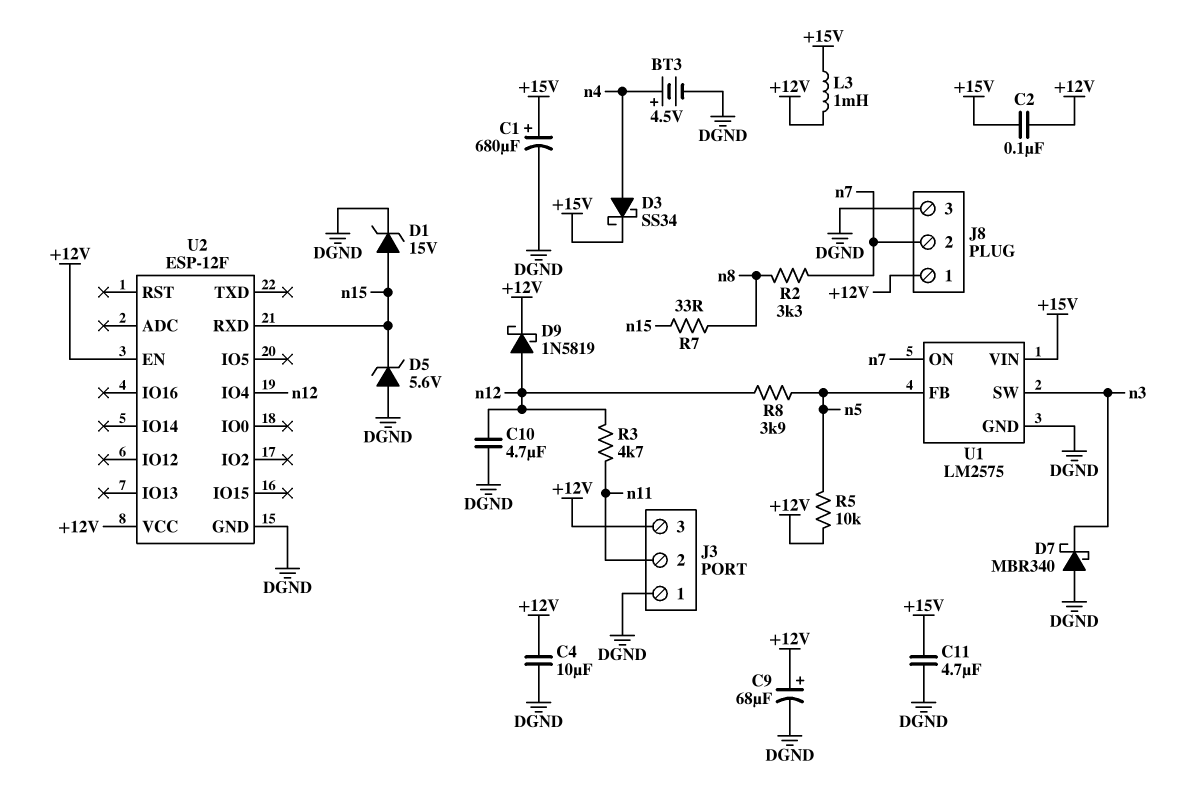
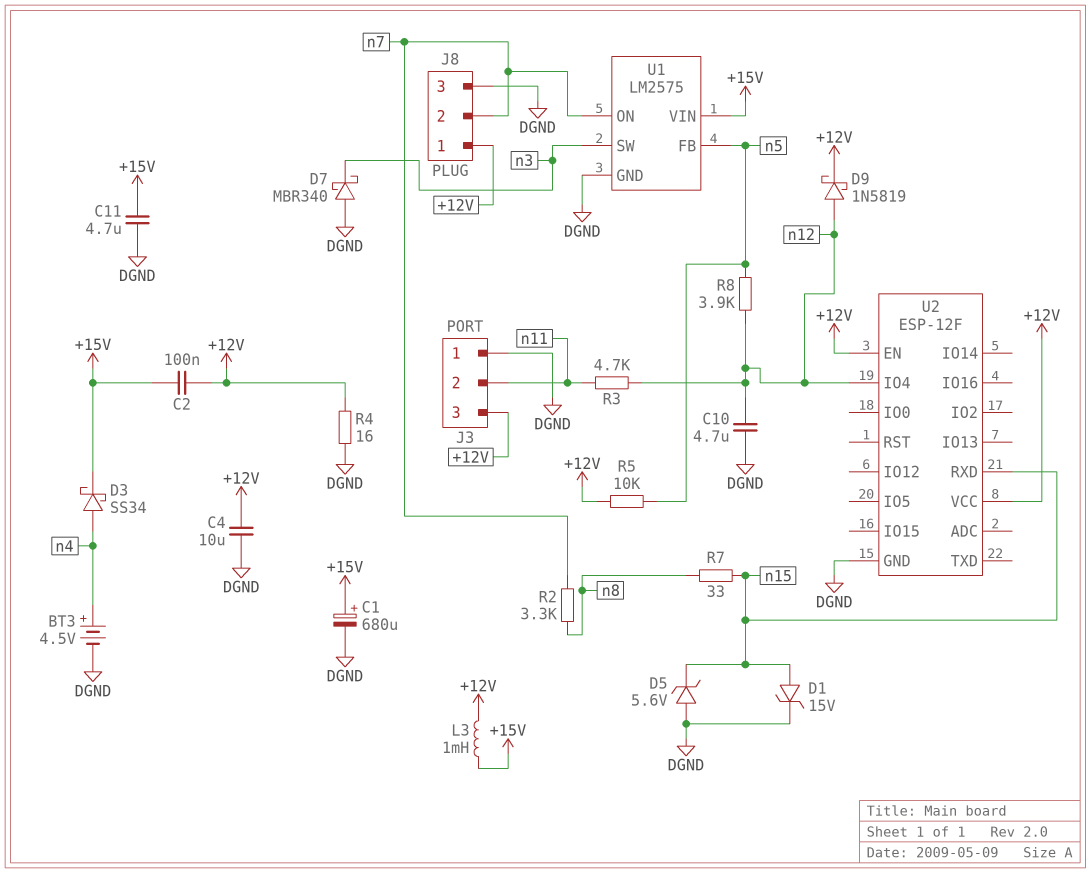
C9: 68uF (plus +12V, minus DGND) -> none
R4: none -> 16 (+12V, DGND)

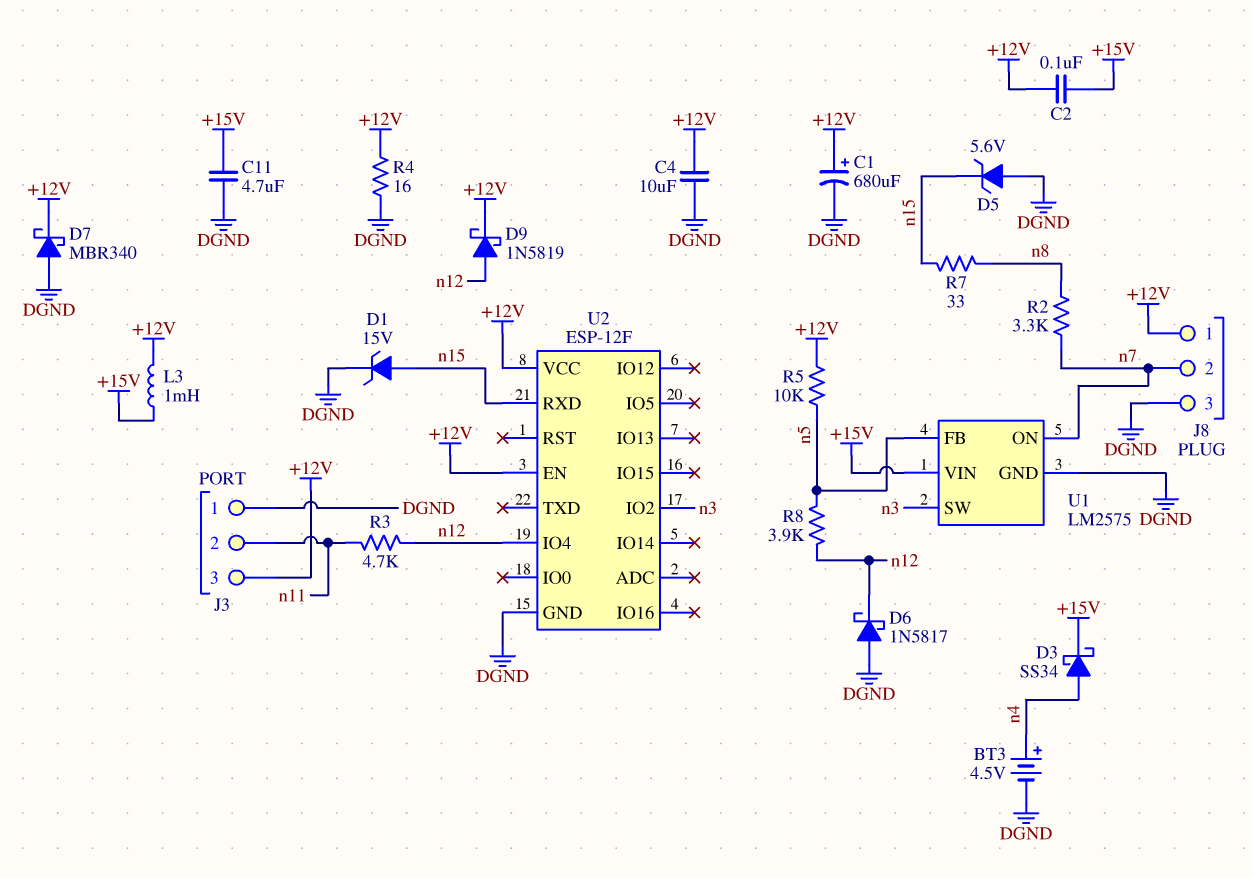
C1: 680uF (plus +15V, minus DGND) -> 680uF (plus +12V, minus DGND)
C10: 4.7uF (DGND, n12) -> none
D6: none -> schottky 1N5817 (A DGND, K n12)
D7: schottky MBR340 (A DGND, K n3) -> schottky MBR340 (A DGND, K +12V)
U2 pin IO2: none -> n3

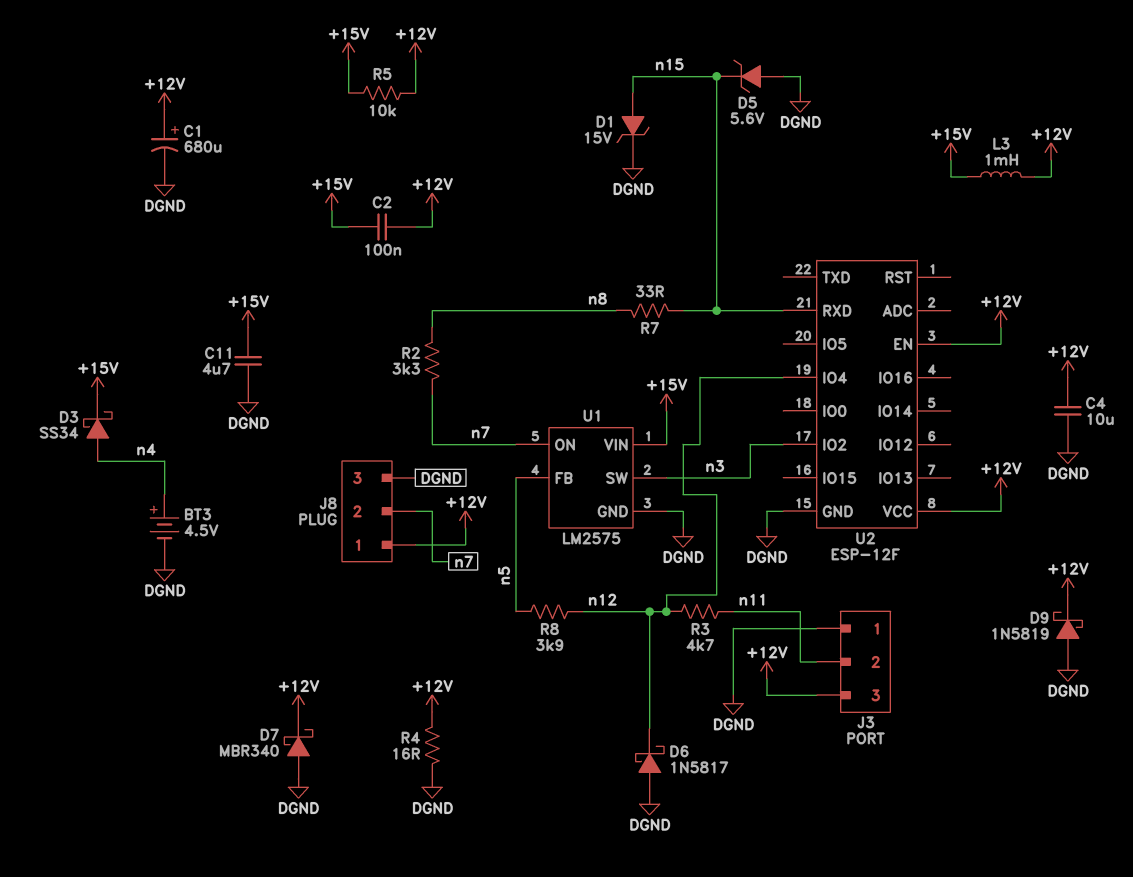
D9: schottky 1N5819 (A n12, K +12V) -> schottky 1N5819 (A DGND, K +12V)
R5: 10k (+12V, n5) -> 10k (+12V, +15V)

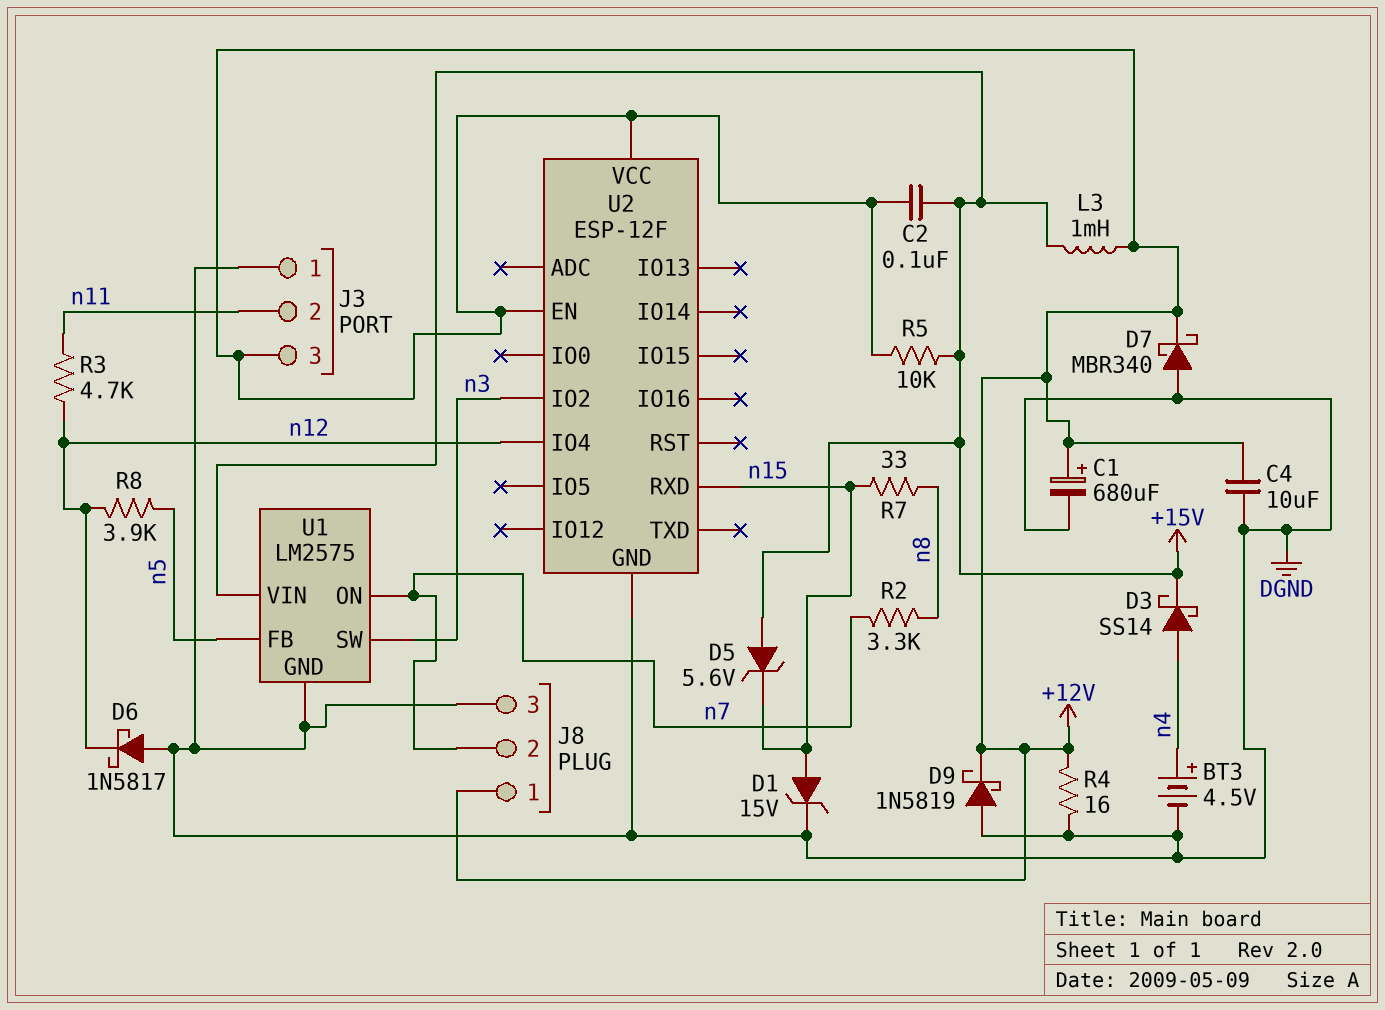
C11: 4.7uF (+15V, DGND) -> none
D3: schottky SS34 (A n4, K +15V) -> schottky SS14 (A n4, K +15V)
D5: zener 5.6V (A DGND, K n15) -> zener 5.6V (A +15V, K n15)

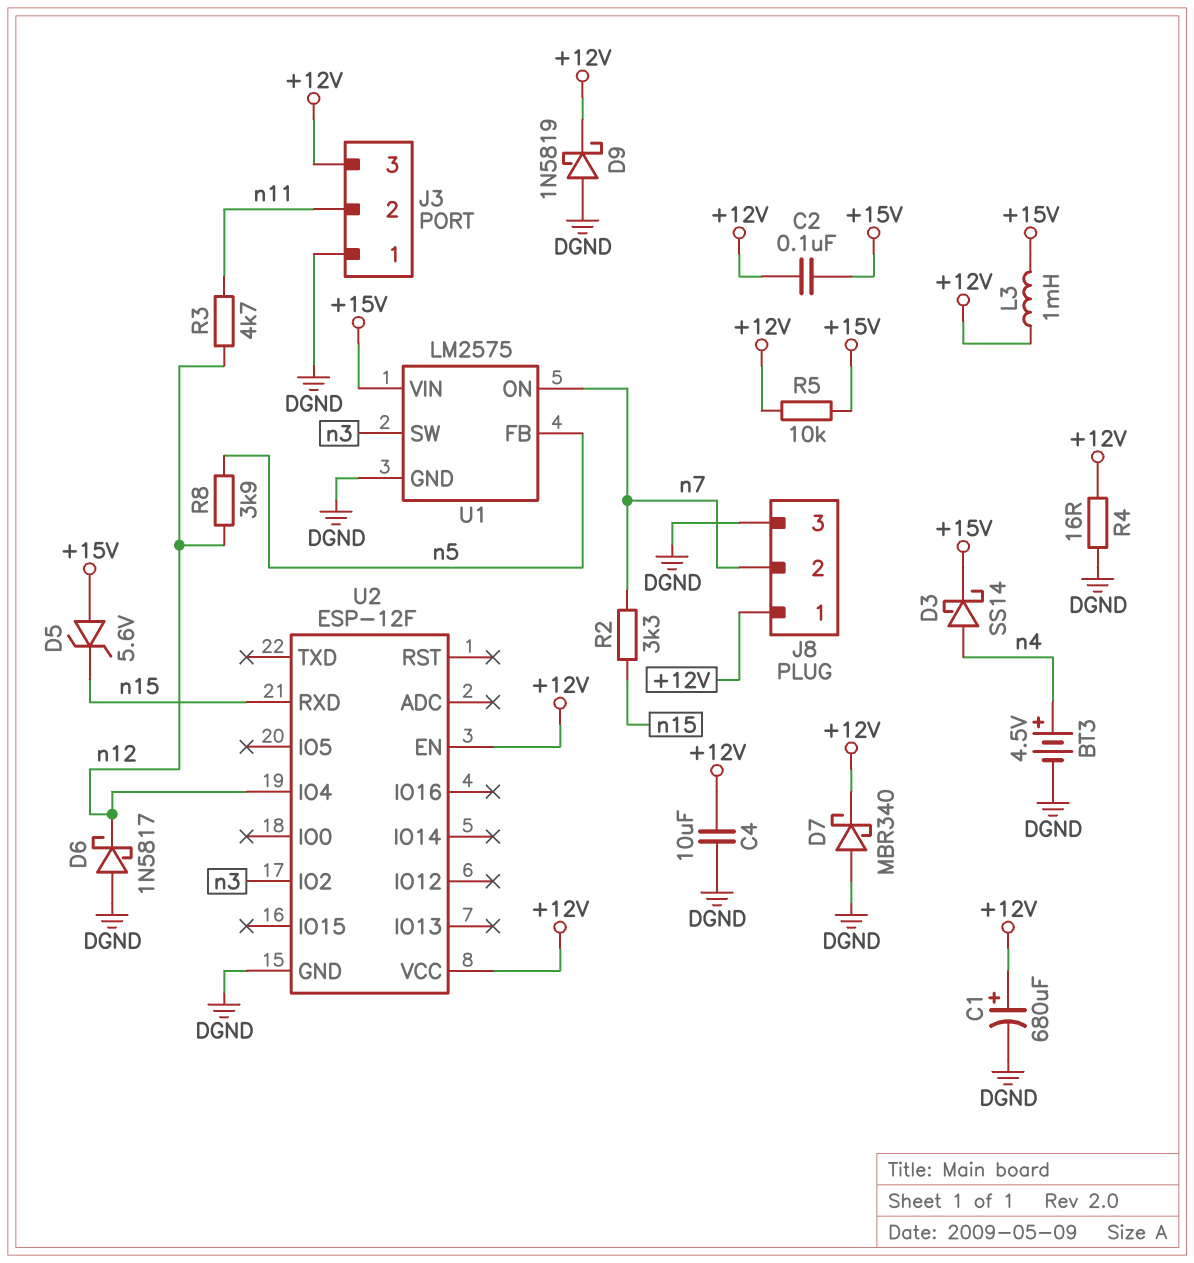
D1: zener 15V (A n15, K DGND) -> none
R2: 3.3k (n7, n8) -> 3.3k (n7, n15)
R7: 33 (n8, n15) -> none

